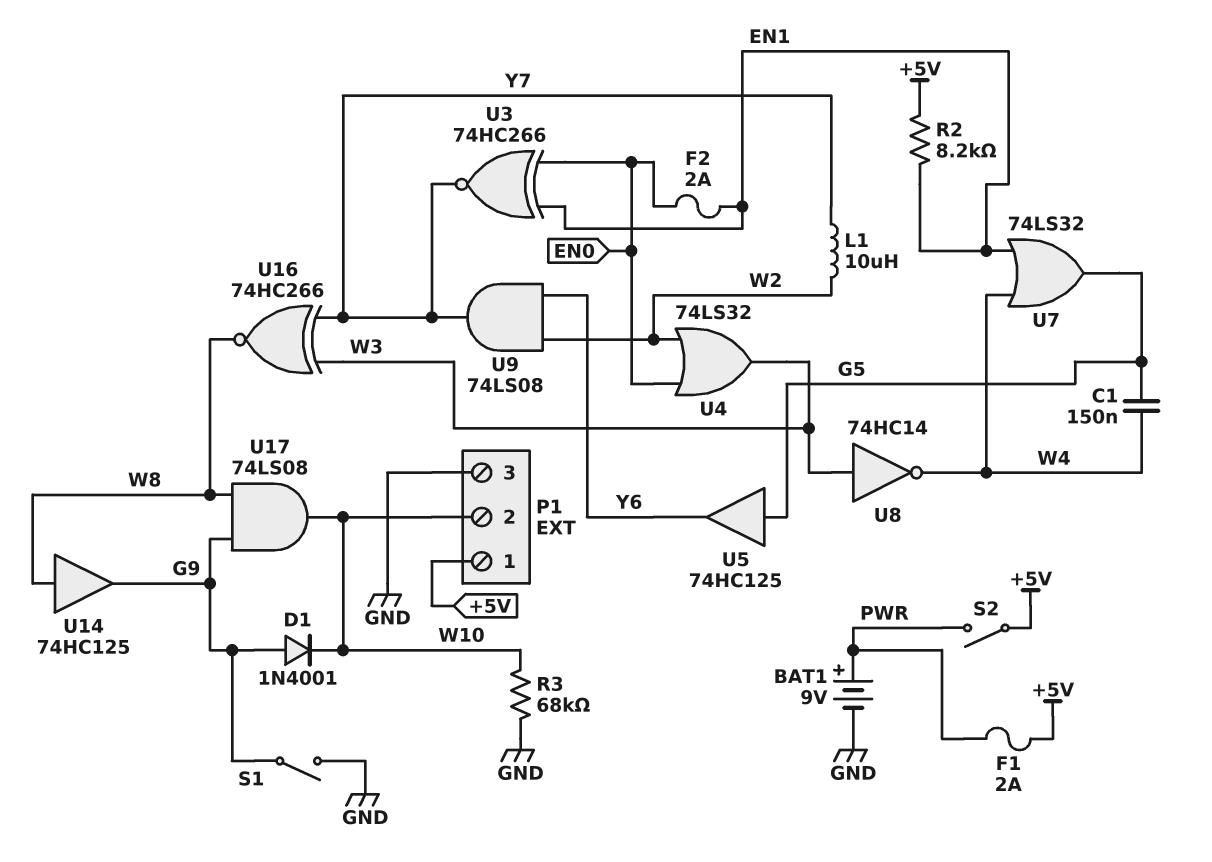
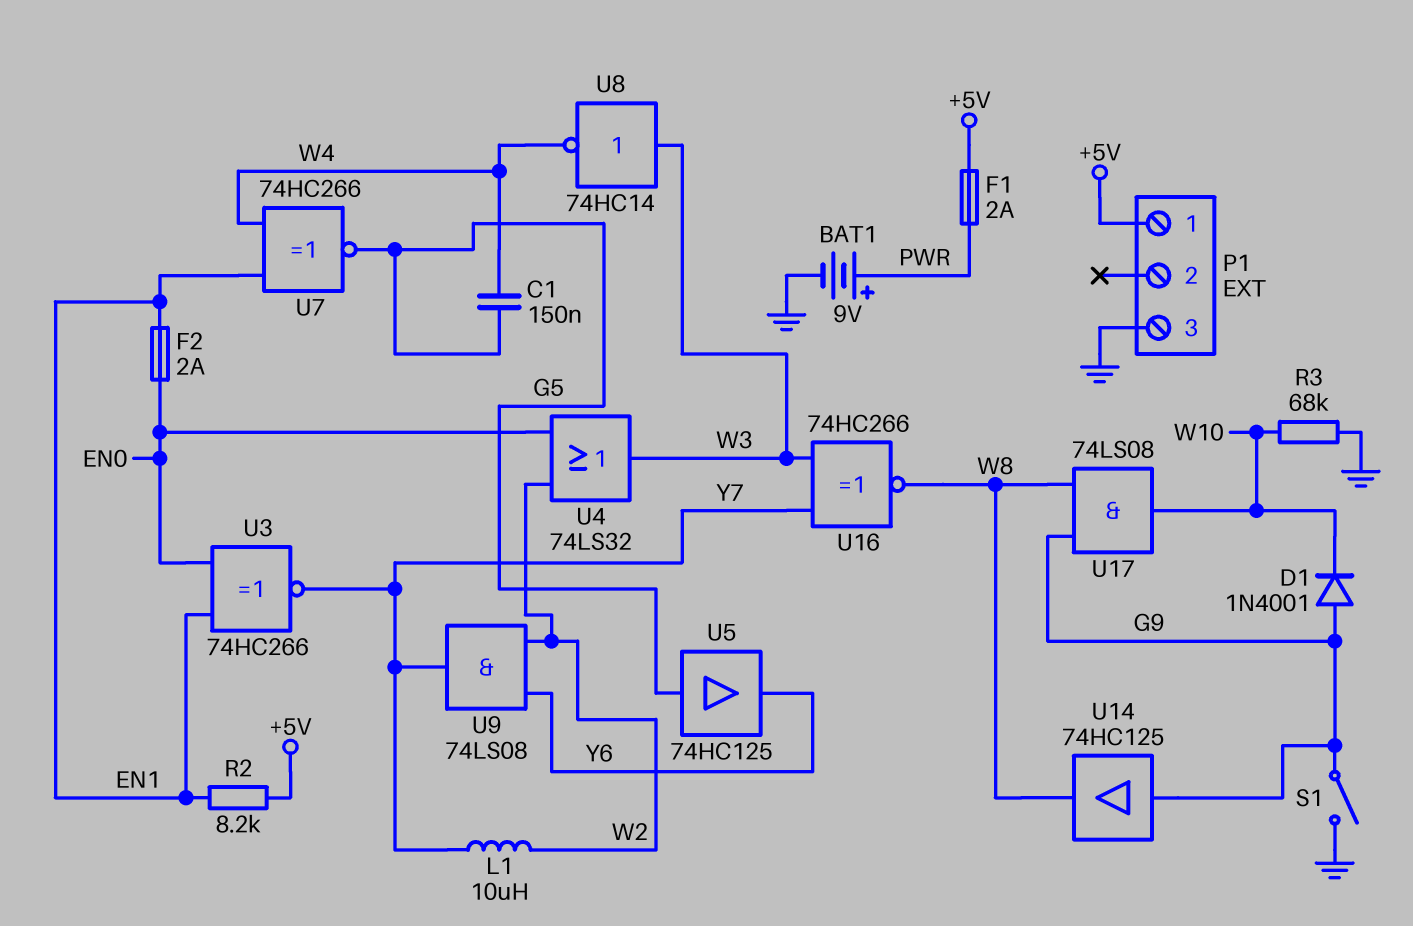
P1 pin 2: W10 -> none
S2: switch (+5V, PWR) -> none
U7: OR 74LS32 (in EN1, in W4, out G5) -> XNOR 74HC266 (in EN1, in W4, out G5)
U14: buffer 74HC125 (in W8, out G9) -> buffer 74HC125 (in G9, out W8)

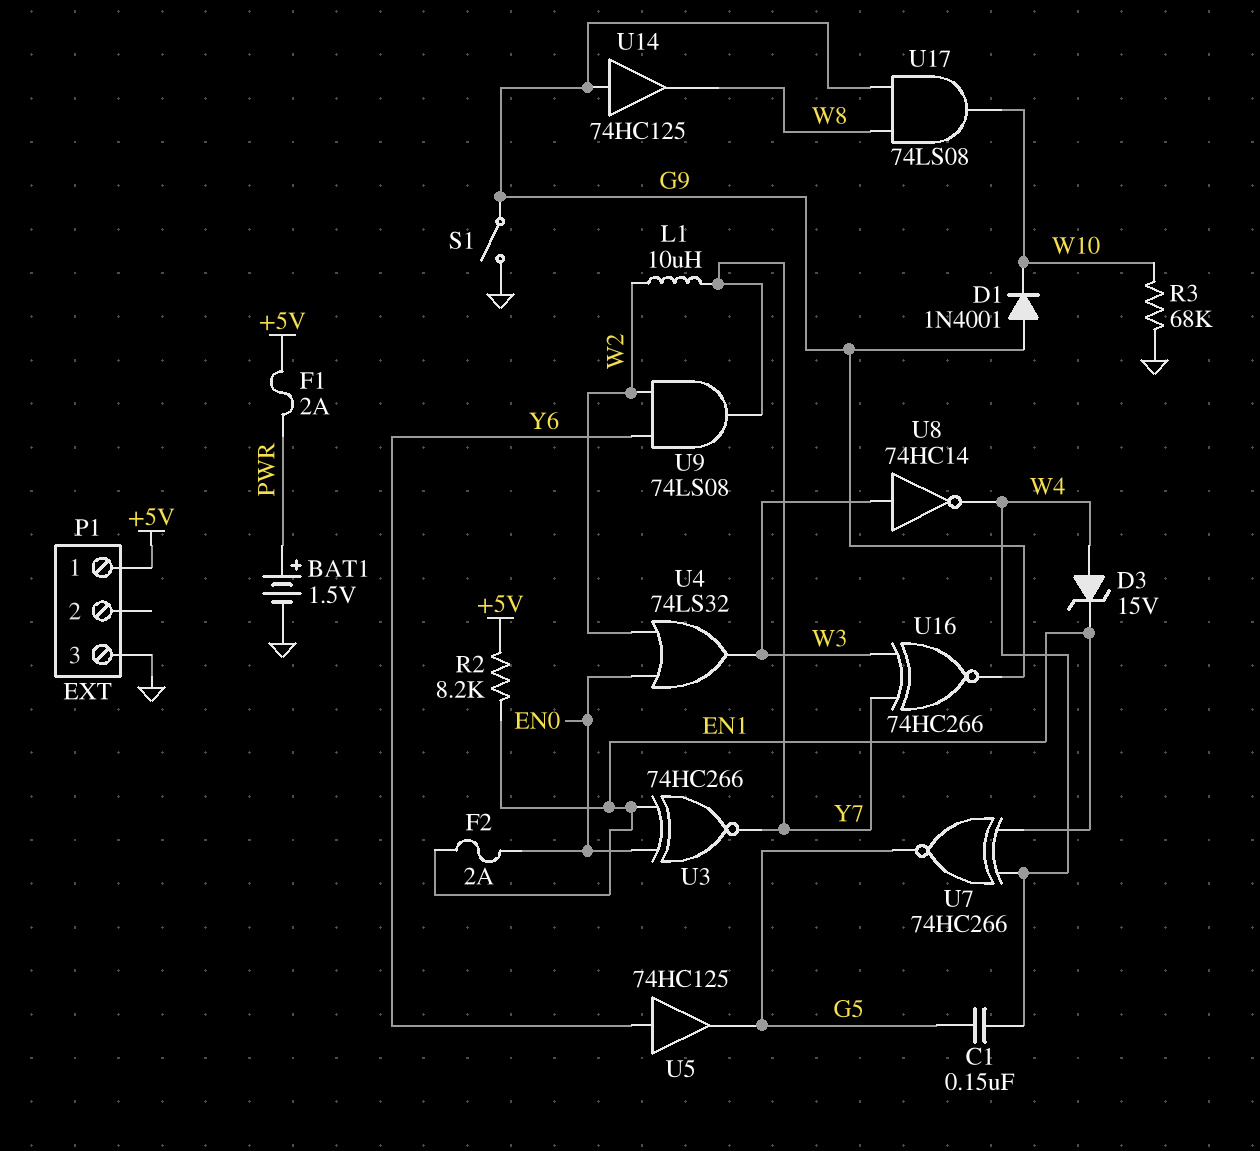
BAT1: 9V (plus PWR, minus GND) -> 1.5V (plus PWR, minus GND)
D3: none -> zener 15V (A W4, K EN1)
U5: buffer 74HC125 (in G5, out Y6) -> buffer 74HC125 (in Y6, out G5)
U16: XNOR 74HC266 (in W3, in Y7, out W8) -> XNOR 74HC266 (in W3, in Y7, out G9)

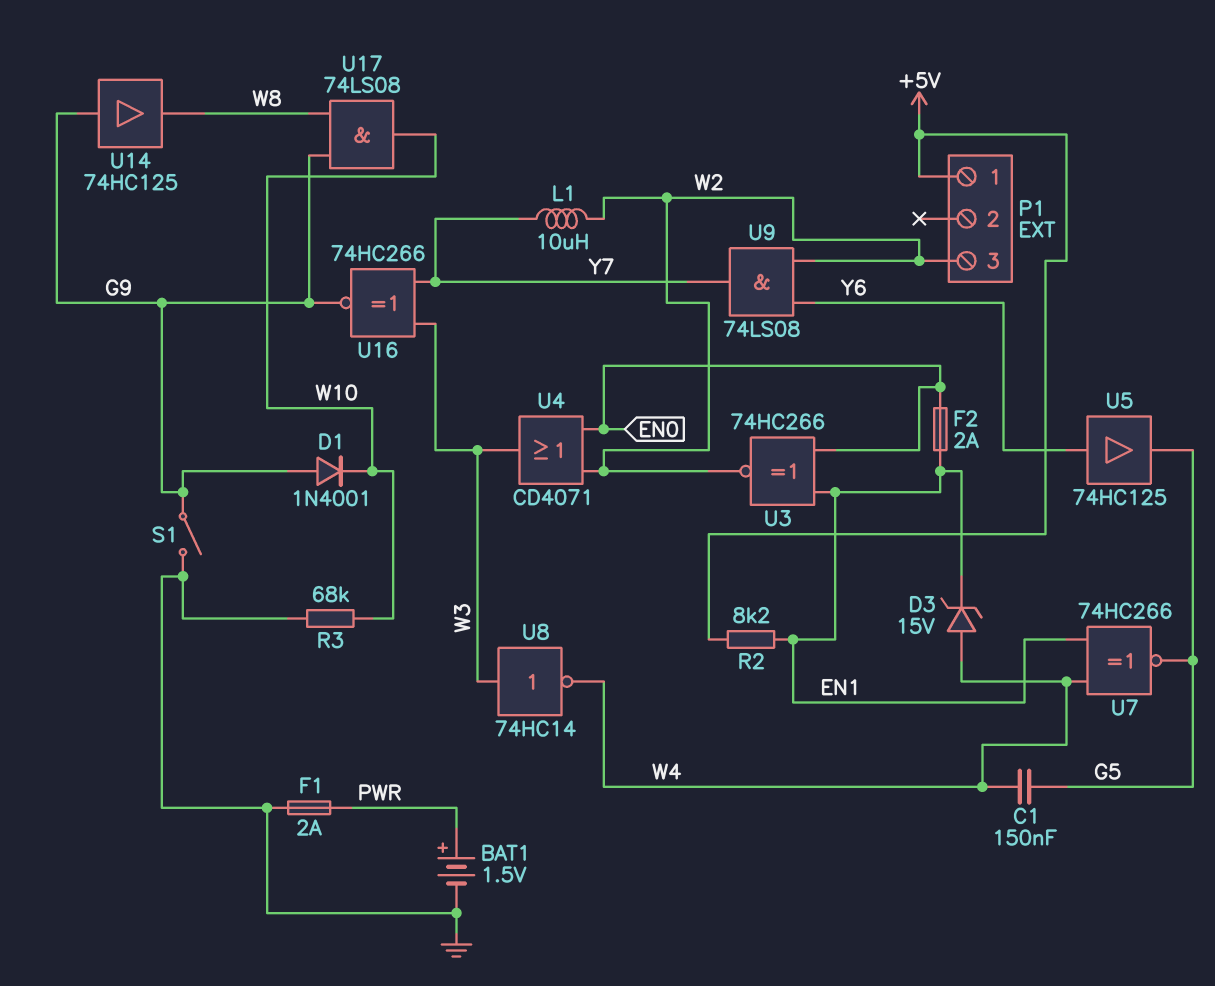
F1: 2A (+5V, PWR) -> 2A (GND, PWR)
P1 pin 3: GND -> W2
U3: XNOR 74HC266 (in EN0, in EN1, out Y7) -> XNOR 74HC266 (in EN0, in EN1, out W2)
U4: OR 74LS32 (in EN0, in W2, out W3) -> OR CD4071 (in EN0, in W2, out W3)

